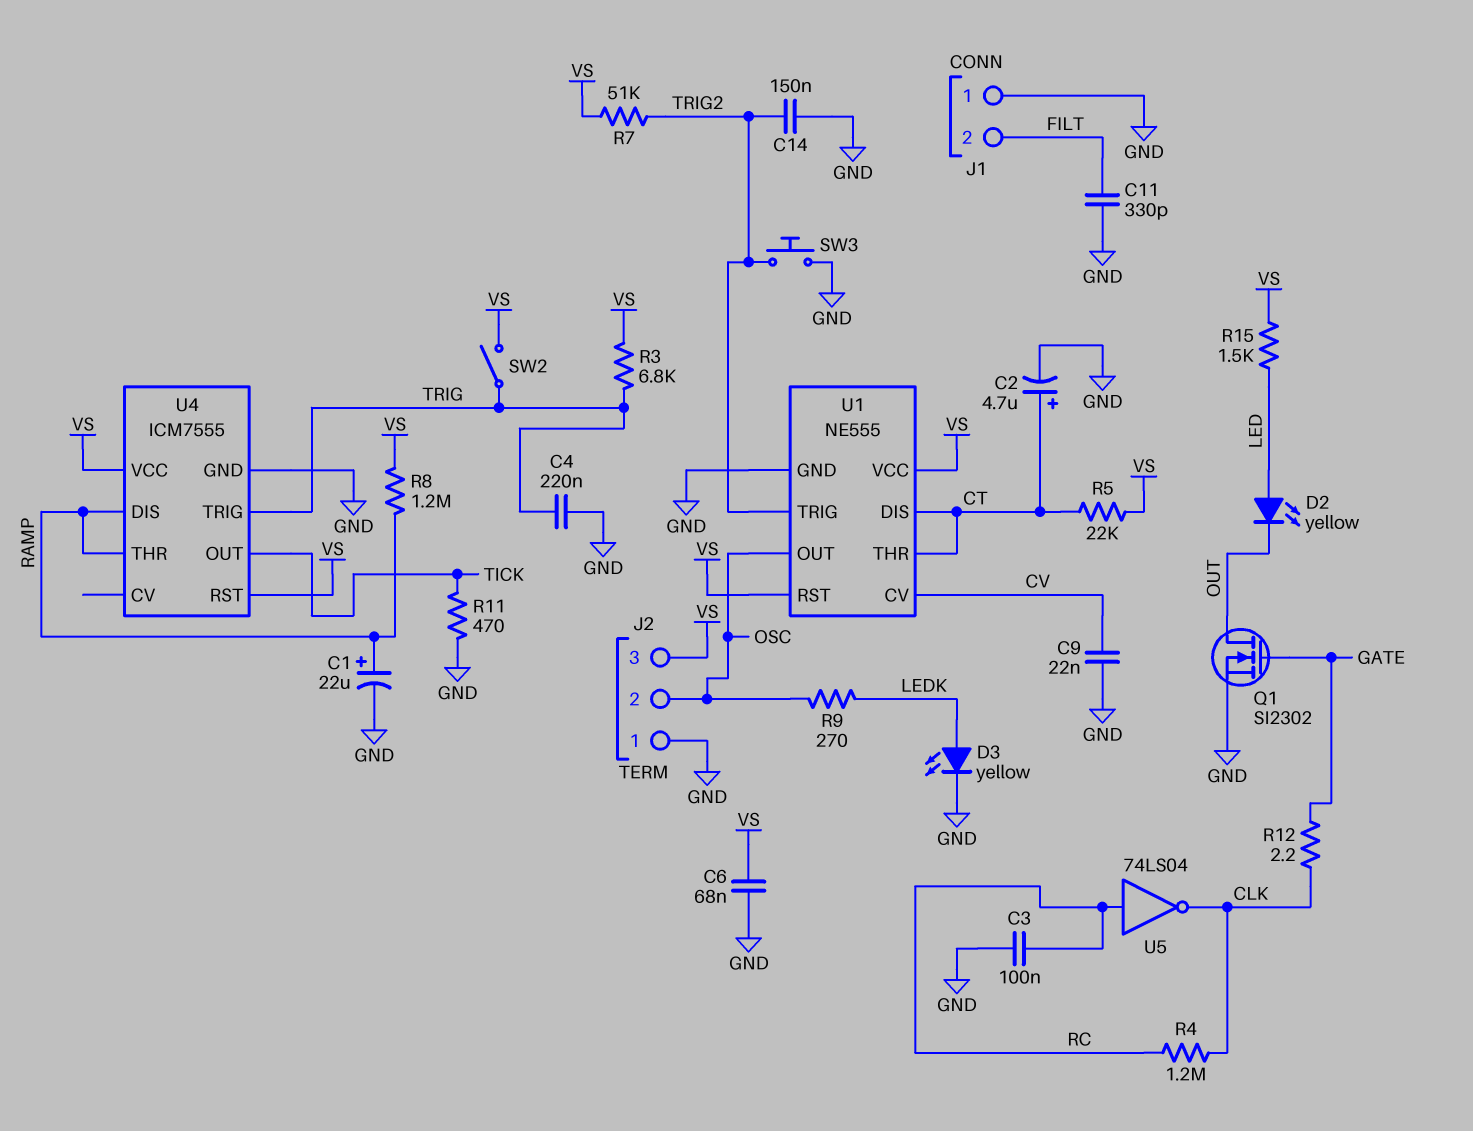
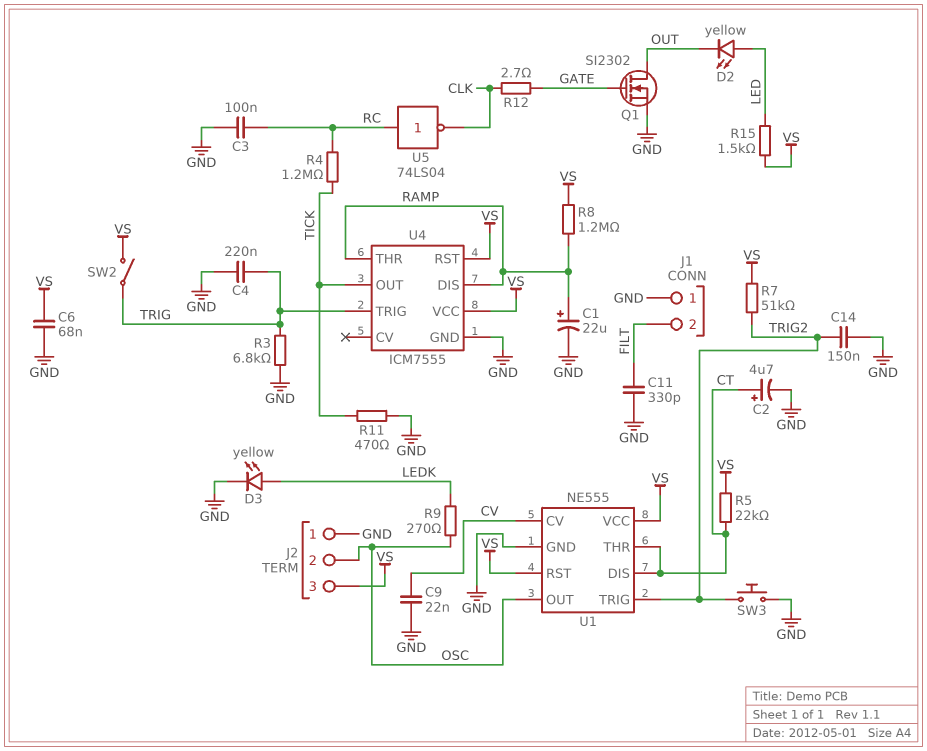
R3: 6.8k (TRIG, VS) -> 6.8k (GND, TRIG)
R4: 1.2M (CLK, RC) -> 1.2M (RC, TICK)
R12: 2.2 (CLK, GATE) -> 2.7 (CLK, GATE)

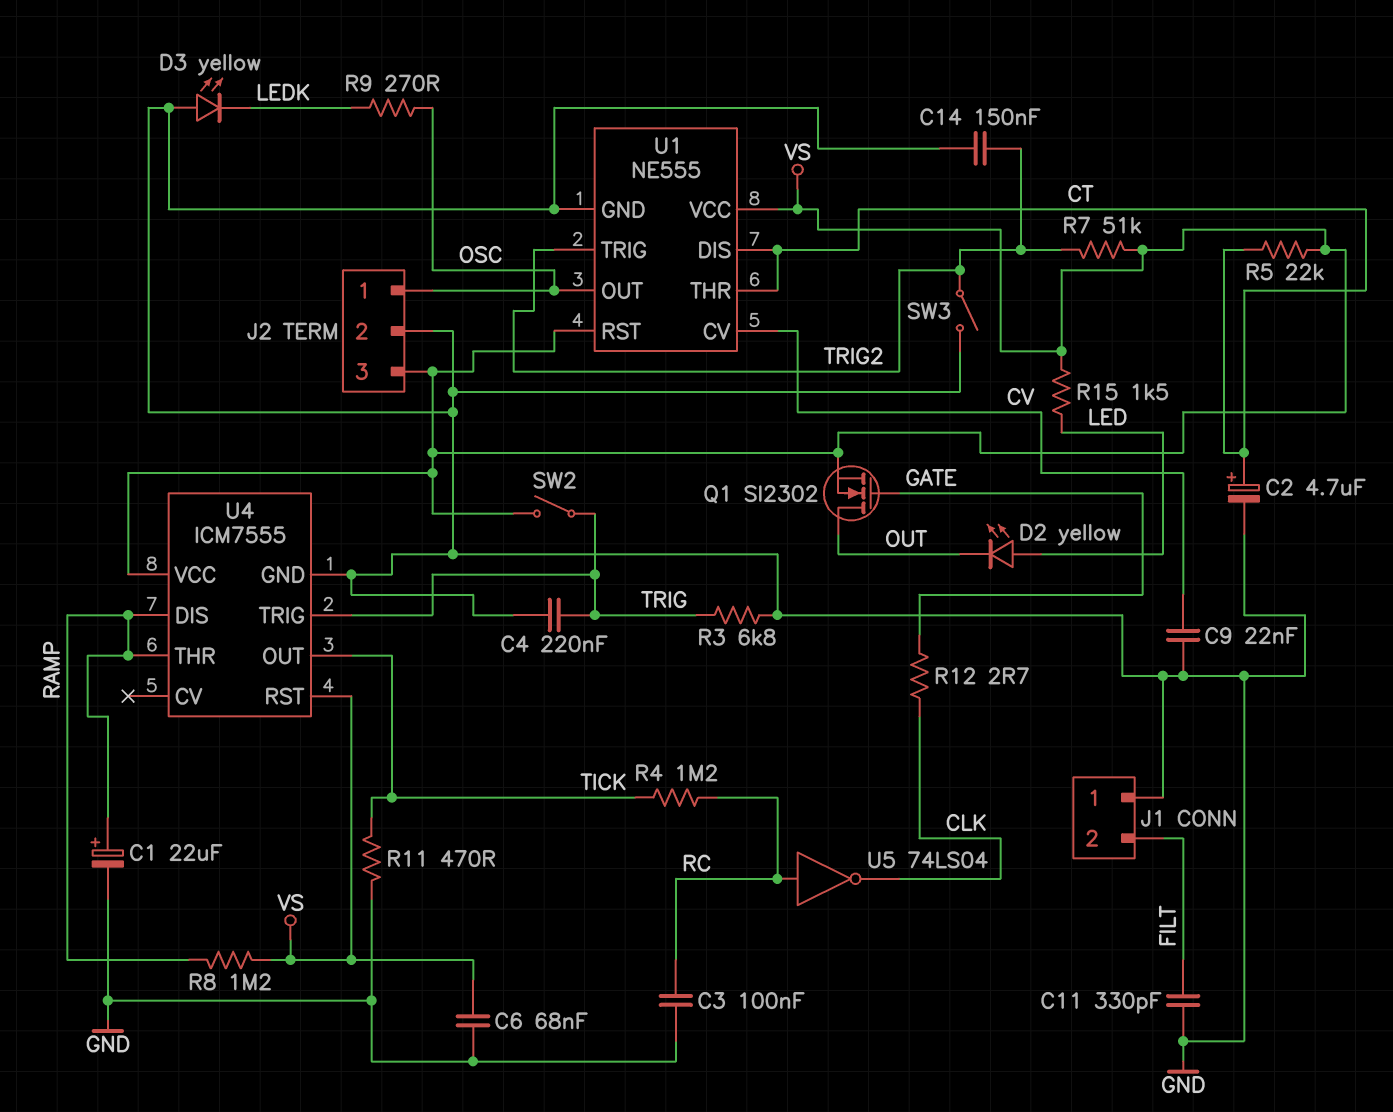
D3: LED yellow (A LEDK, K GND) -> LED yellow (A GND, K LEDK)
J2 pin 1: GND -> OSC
J2 pin 2: OSC -> GND
Q1: NMOS SI2302 (G GATE, D OUT, S GND) -> NMOS SI2302 (G GATE, D OUT, S VS)
SW3: button (GND, TRIG2) -> switch (GND, TRIG2)

